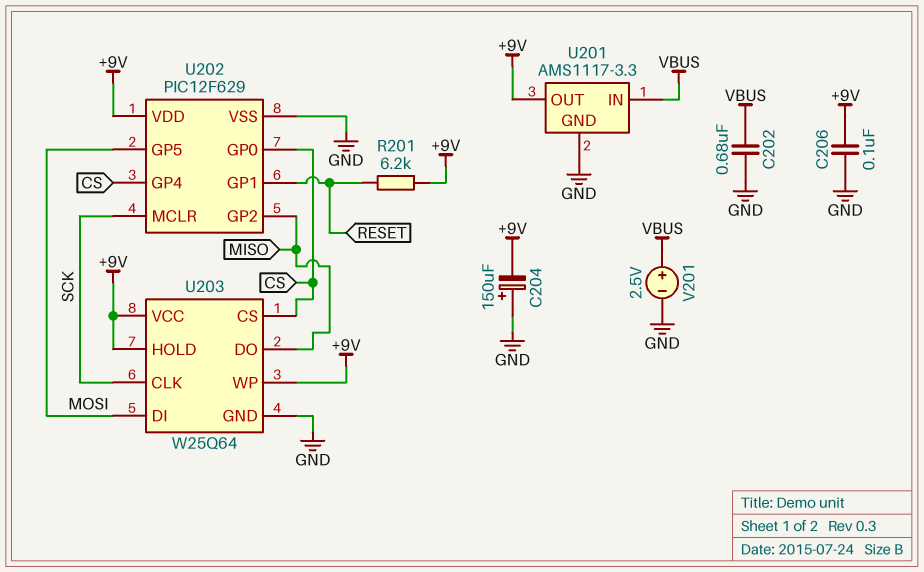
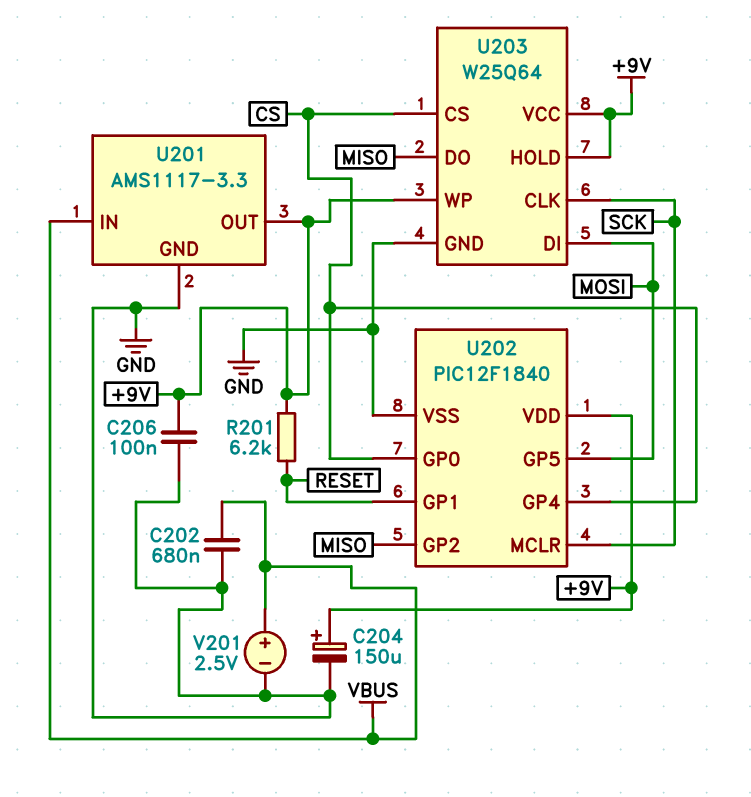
C204: 150uF (plus GND, minus +9V) -> 150uF (plus +9V, minus GND)
U202: PIC12F629 -> PIC12F1840

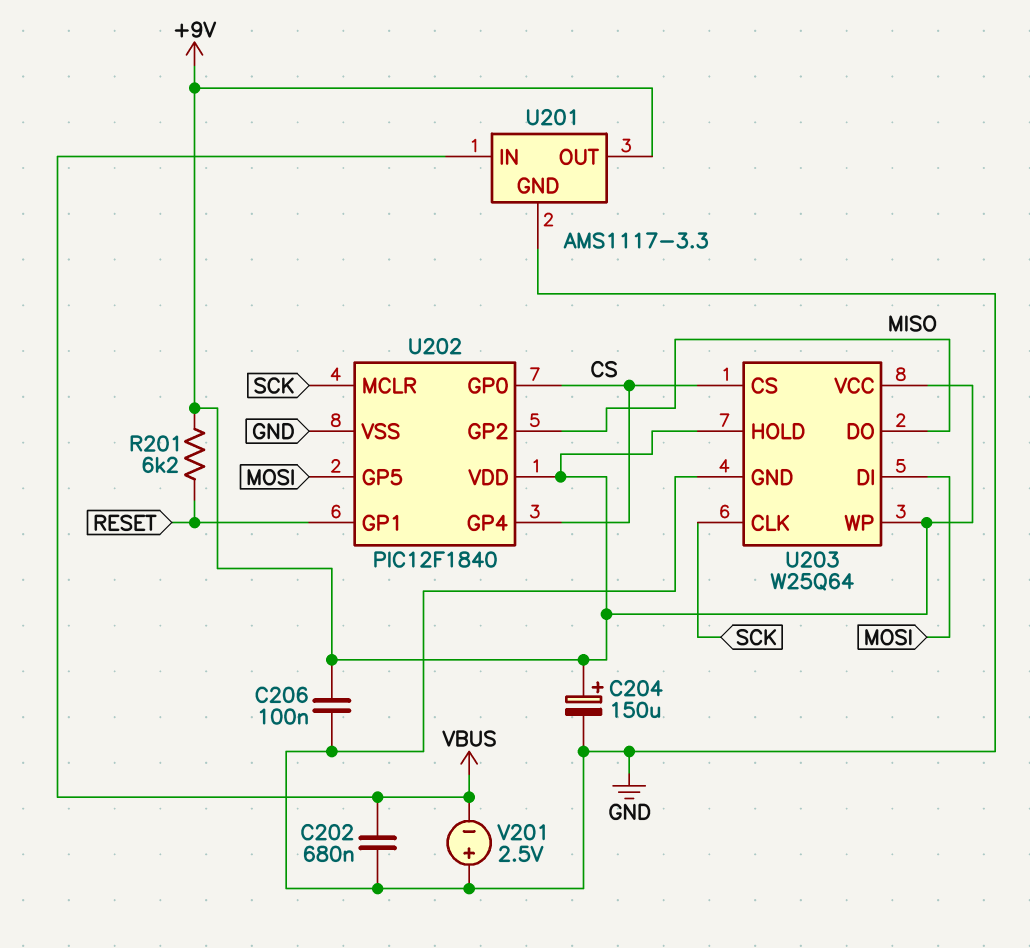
V201: 2.5V (plus VBUS, minus GND) -> 2.5V (plus GND, minus VBUS)

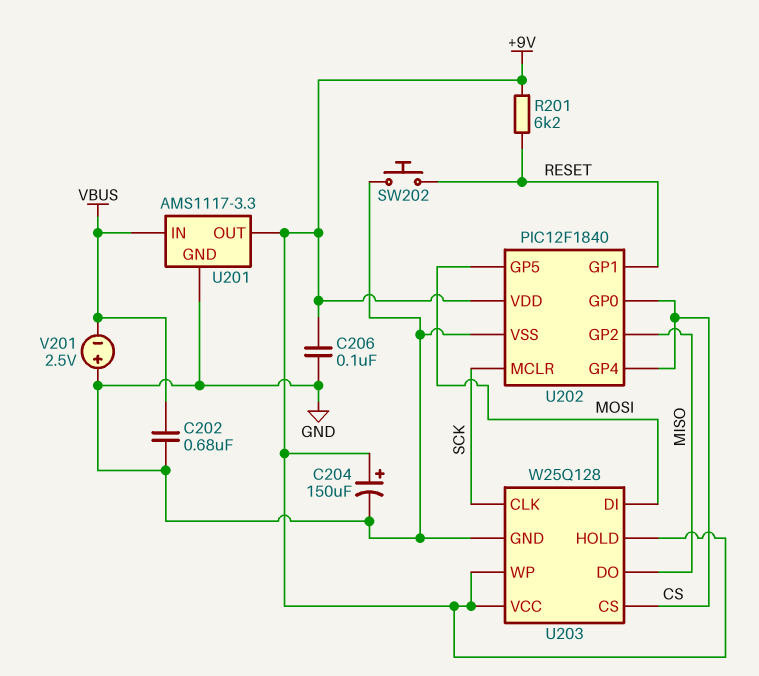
SW202: none -> button (GND, RESET)
U203: W25Q64 -> W25Q128

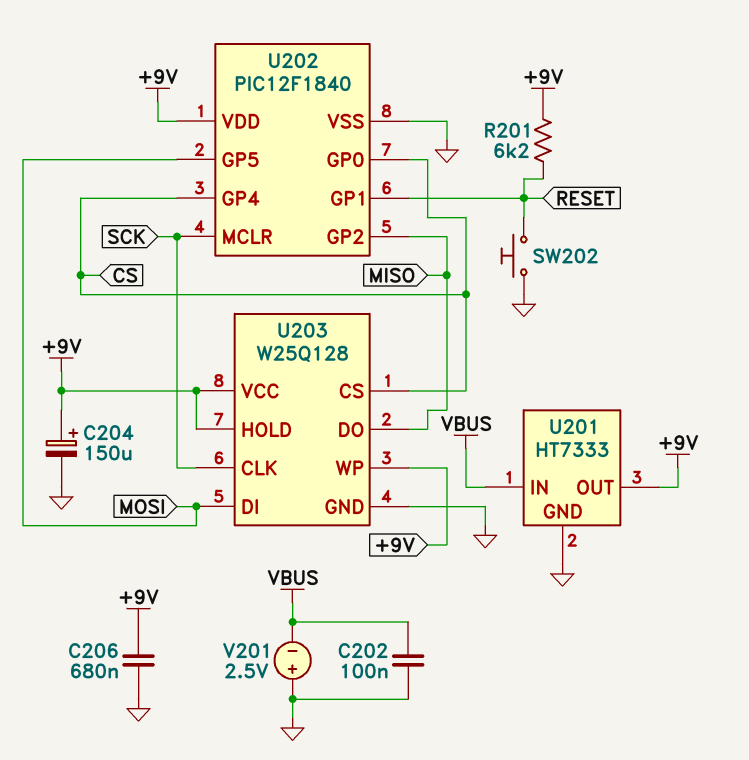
C202: 680nF (GND, VBUS) -> 100nF (GND, VBUS)
C206: 100nF (+9V, GND) -> 680nF (+9V, GND)
U201: AMS1117-3.3 -> HT7333

